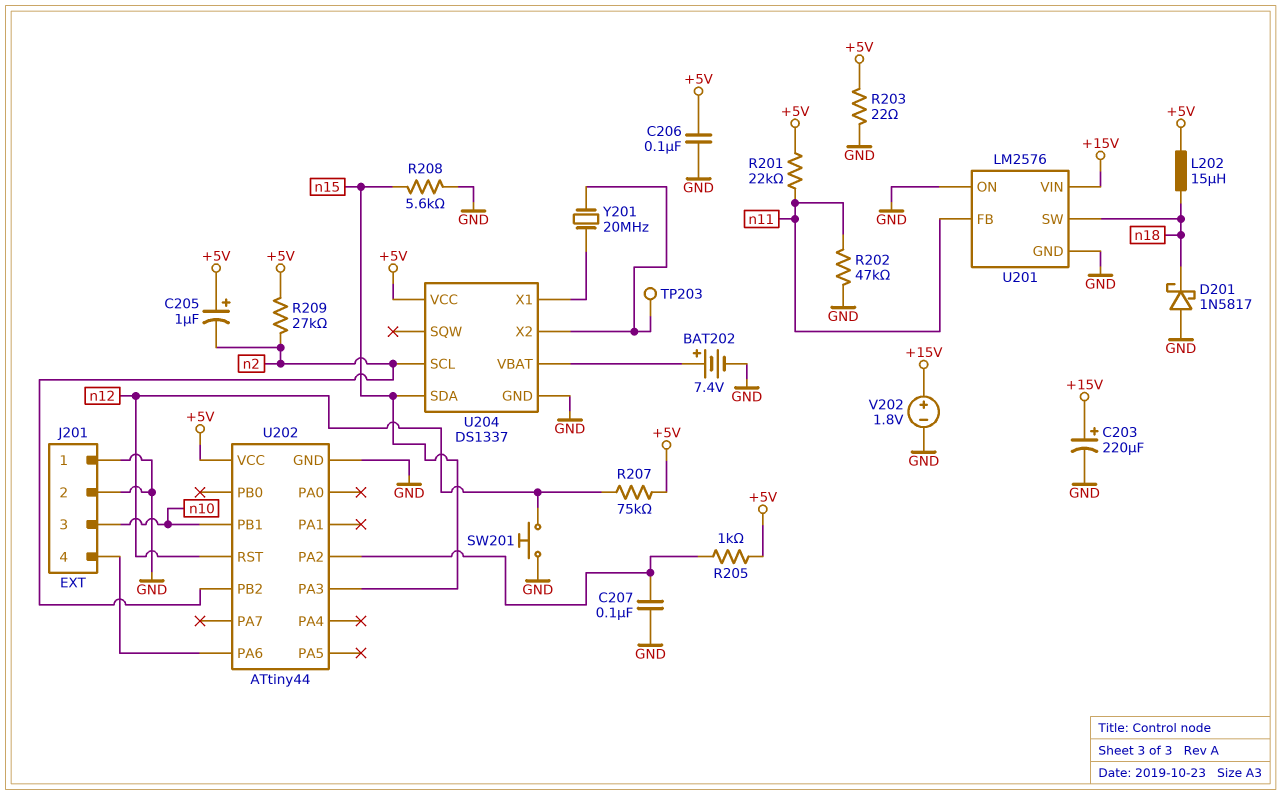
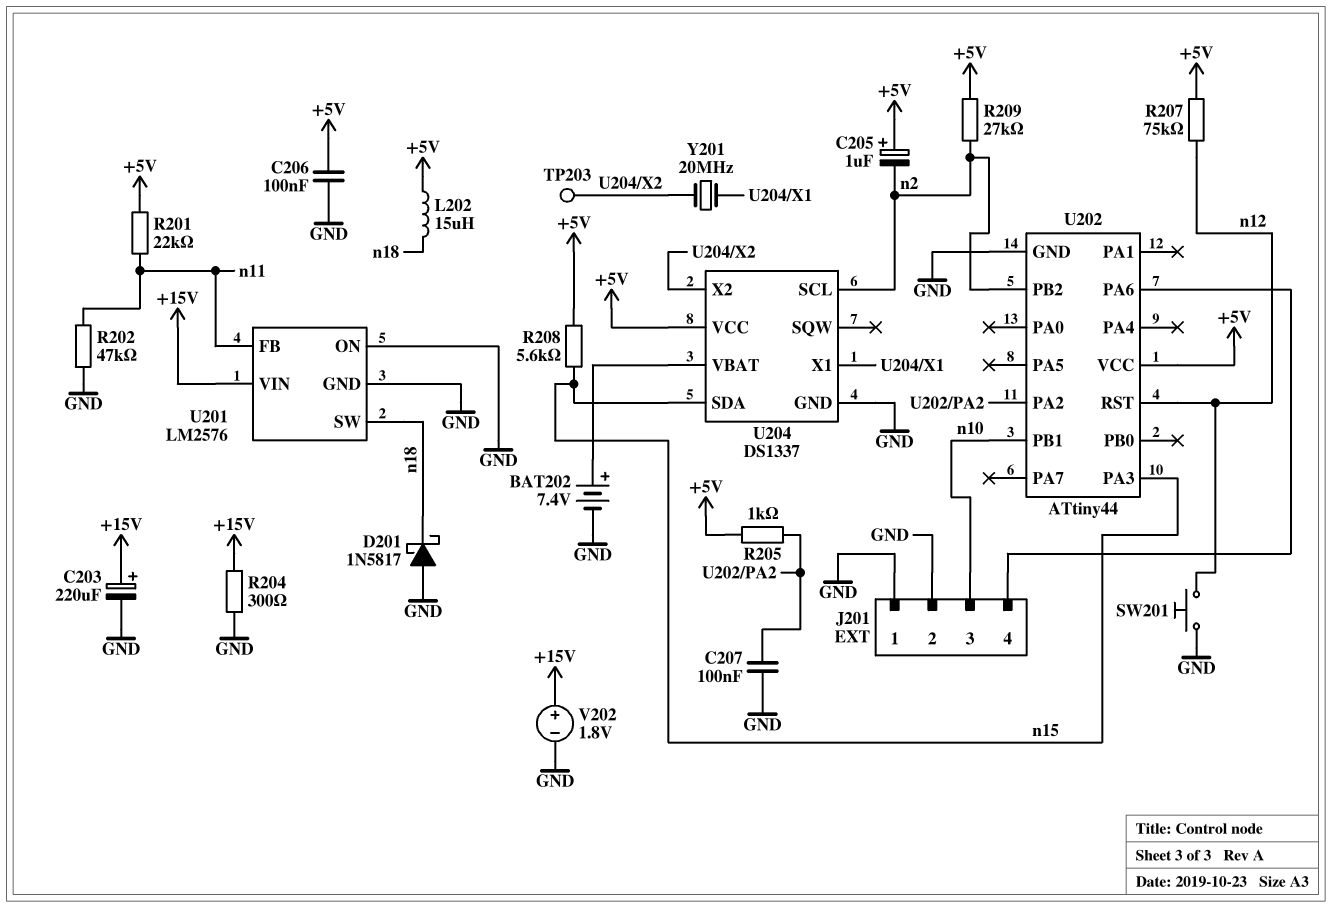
R203: 22 (+5V, GND) -> none
R204: none -> 300 (+15V, GND)
R208: 5.6k (GND, n15) -> 5.6k (+5V, n15)

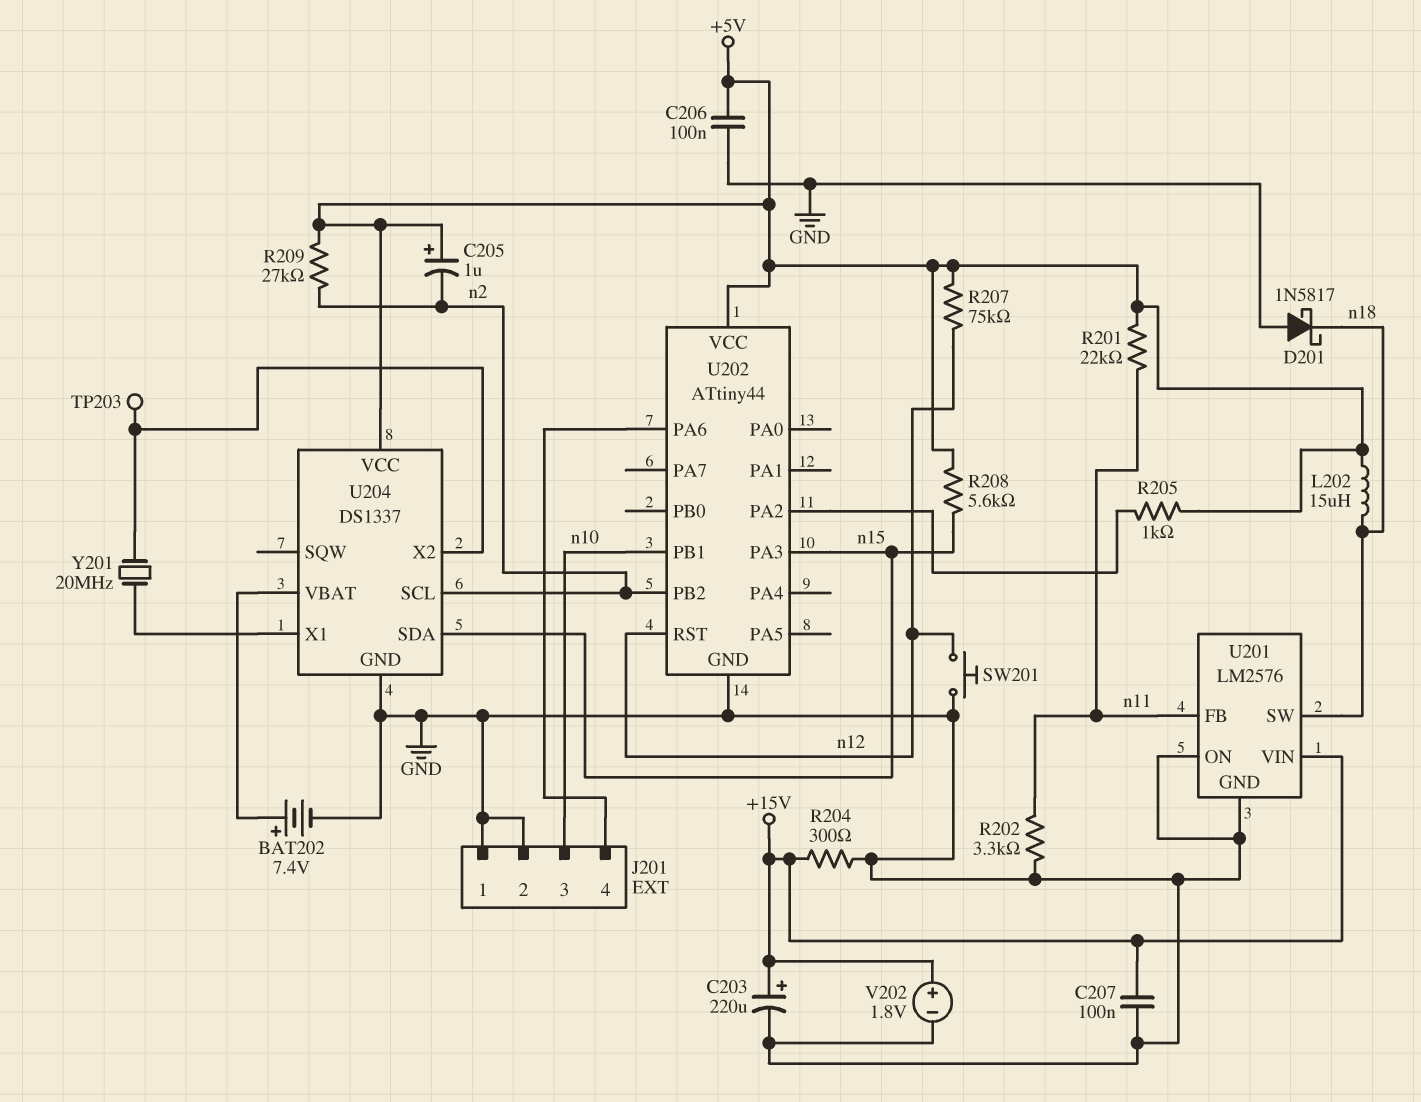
C207: 100nF (GND, U202/PA2) -> 100nF (+15V, GND)
R202: 47k (GND, n11) -> 3.3k (GND, n11)

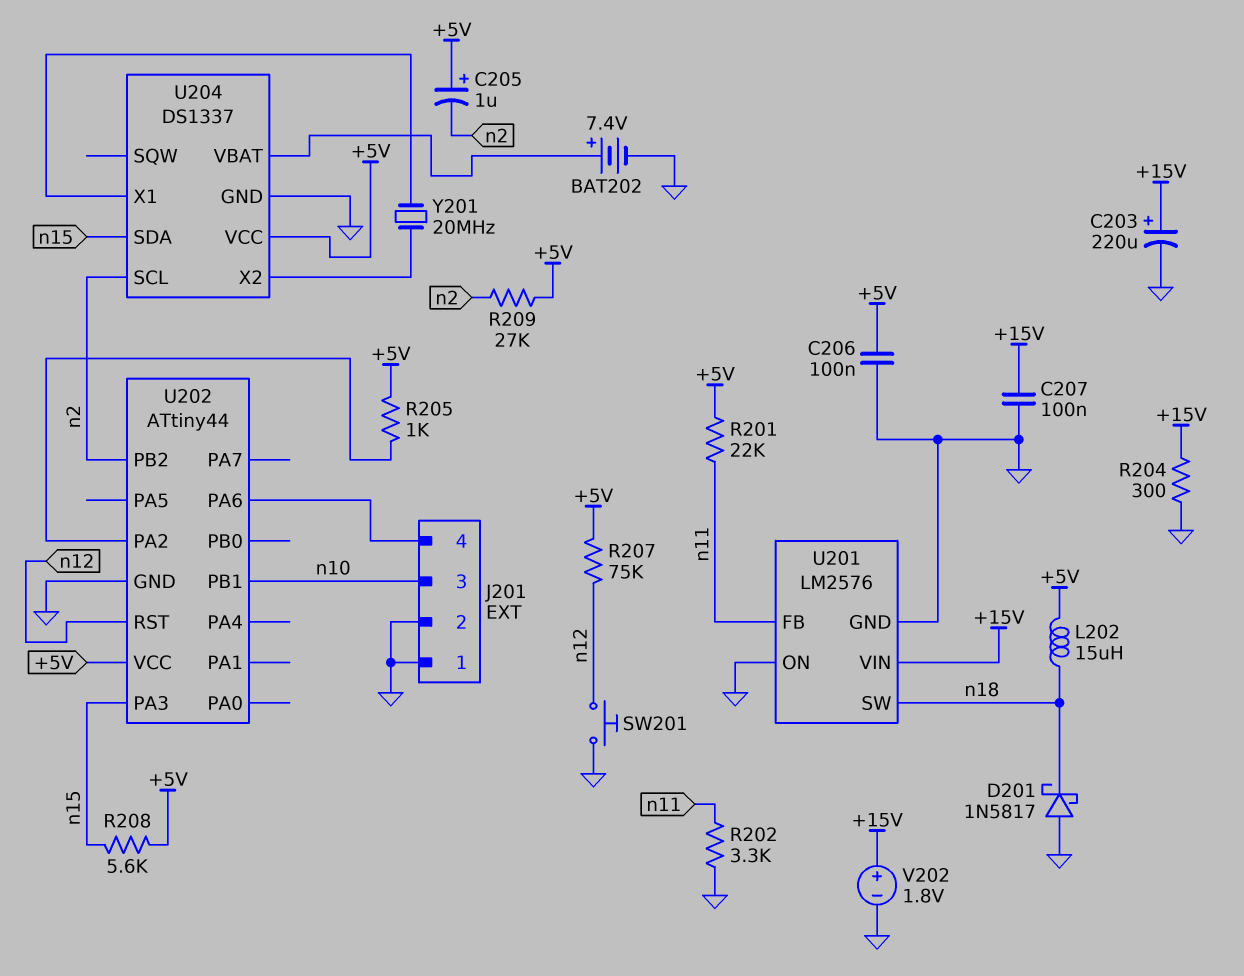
TP203: test point (U204/X2) -> none

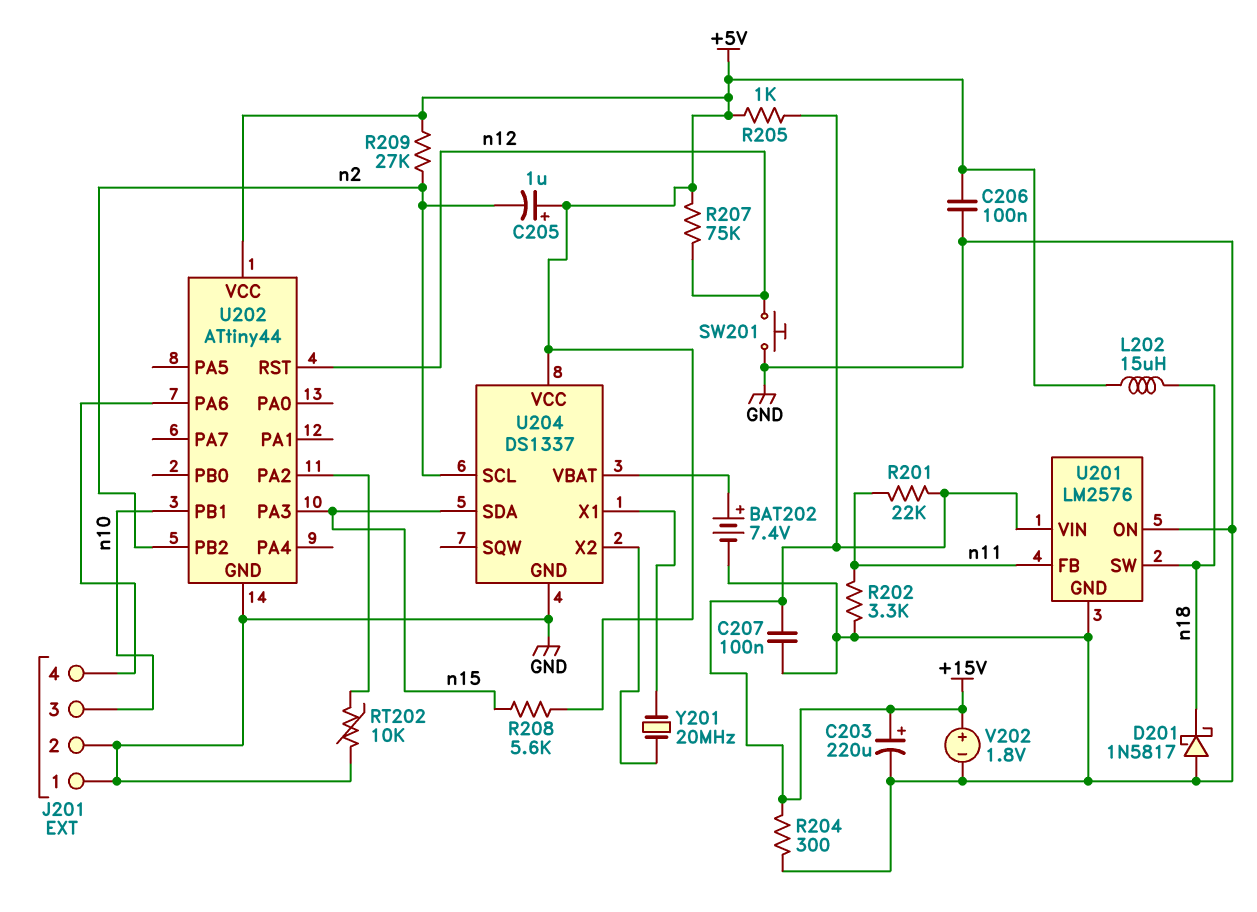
R201: 22k (+5V, n11) -> 22k (+15V, n11)
R205: 1k (+5V, U202/PA2) -> 1k (+5V, +15V)
RT202: none -> 10k (GND, U202/PA2)

